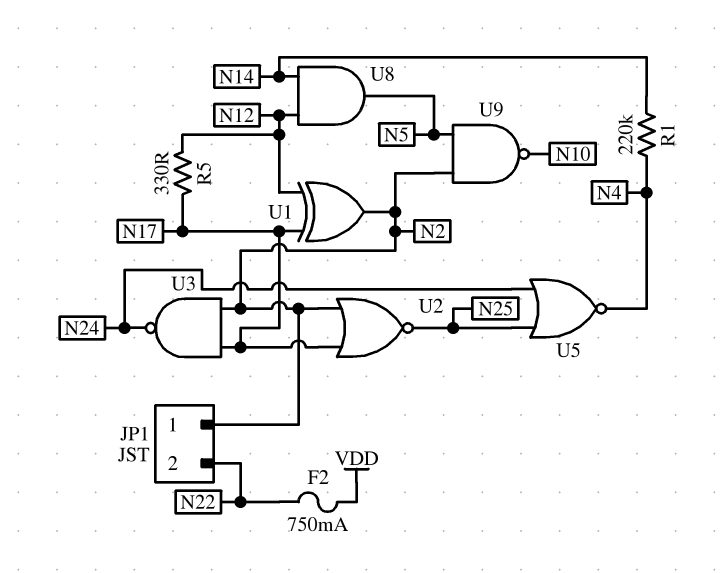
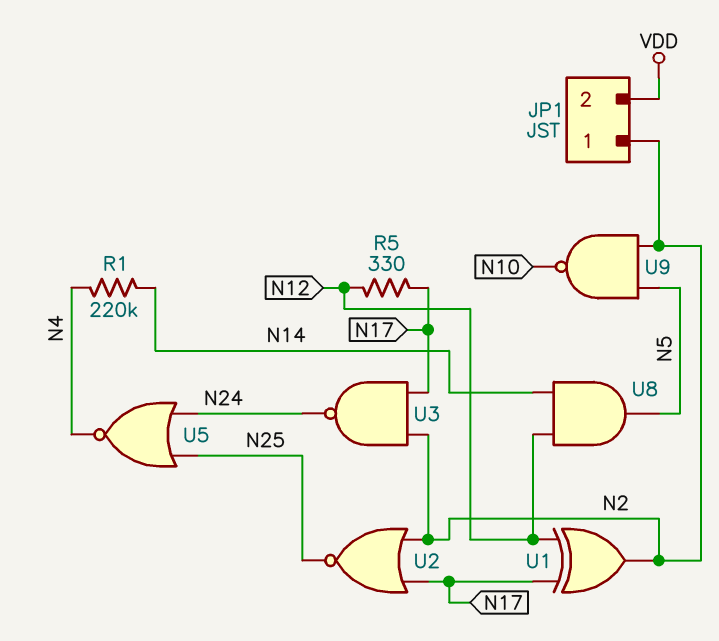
F2: 750mA (N22, VDD) -> none
JP1 pin 2: N22 -> VDD

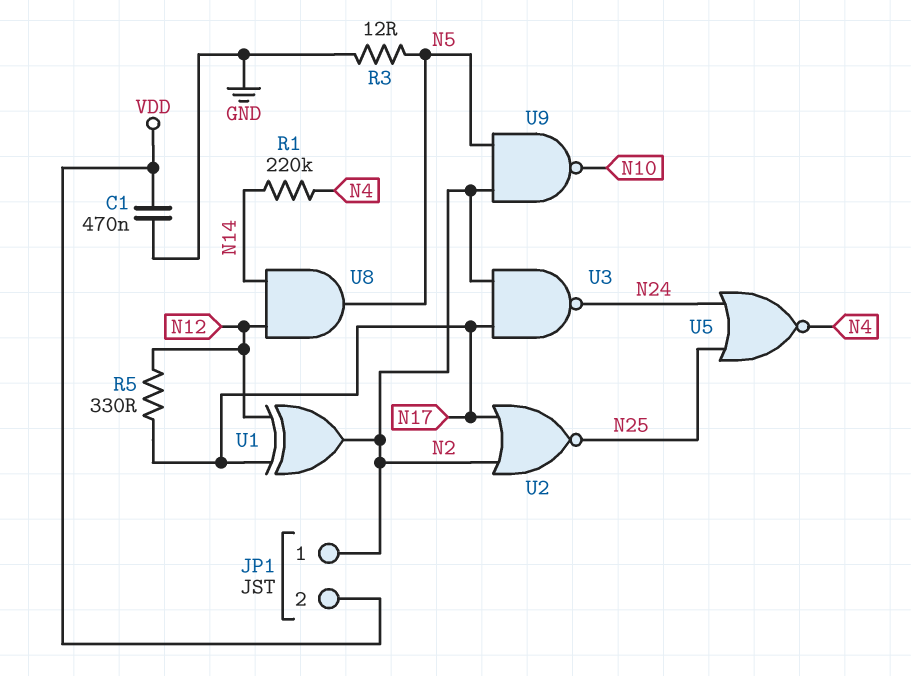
C1: none -> 470nF (GND, VDD)
R3: none -> 12 (GND, N5)

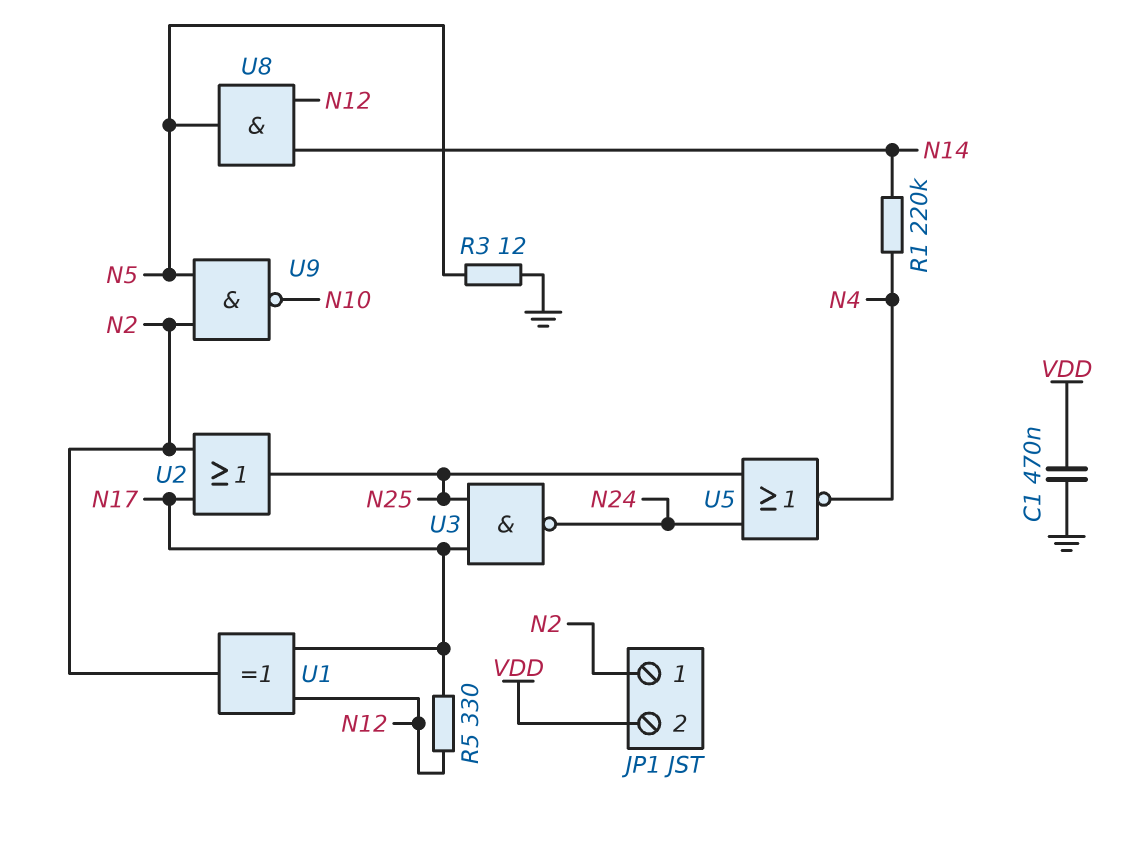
U2: NOR (in N2, in N17, out N25) -> OR (in N2, in N17, out N25)
U3: NAND (in N2, in N17, out N24) -> NAND (in N17, in N25, out N24)

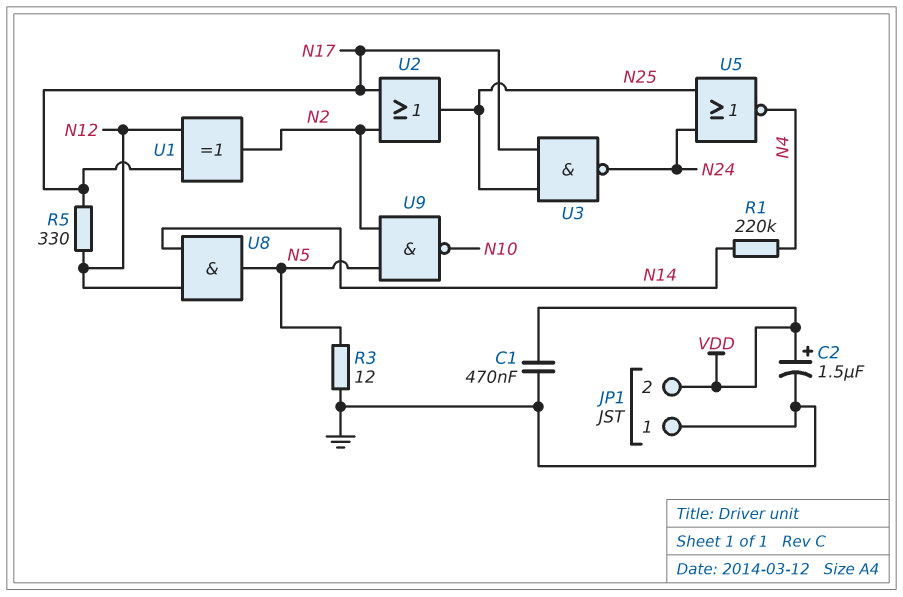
C2: none -> 1.5uF (plus VDD, minus GND)
JP1 pin 1: N2 -> GND

